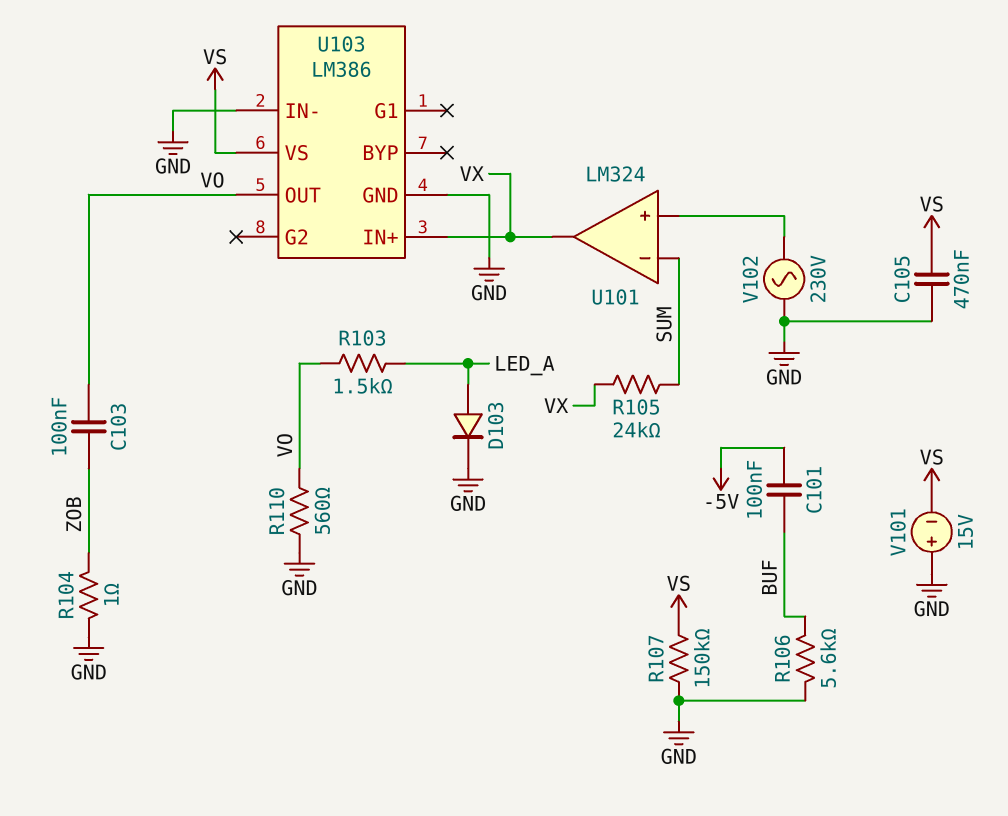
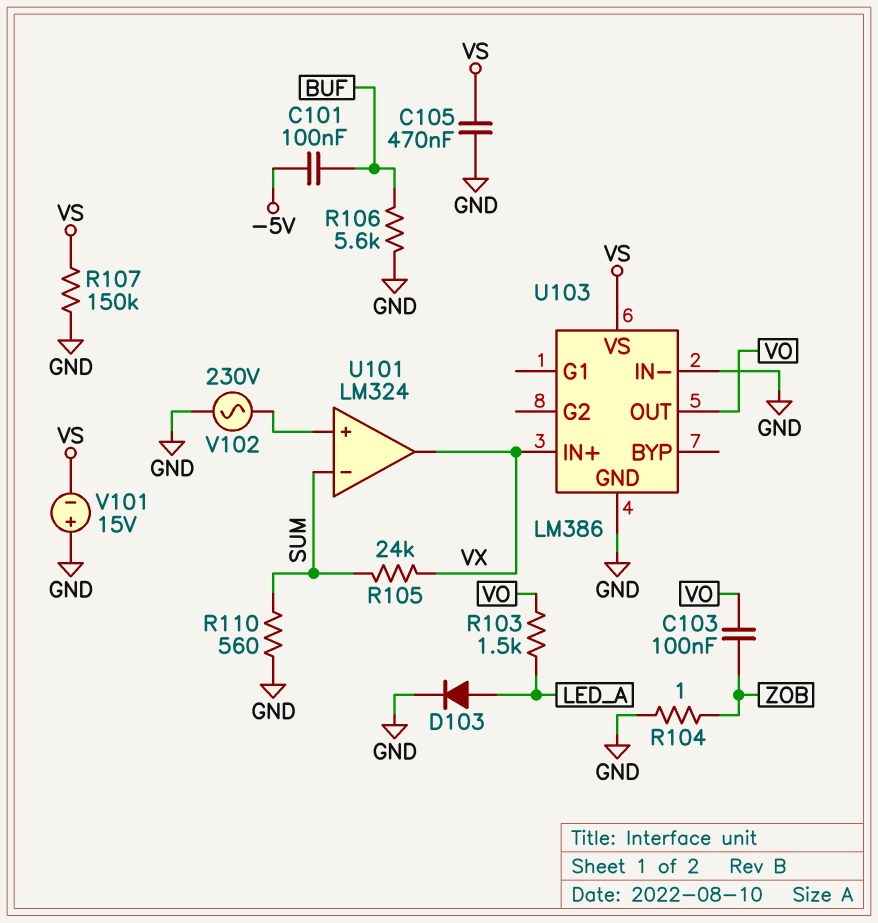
R110: 560 (GND, VO) -> 560 (GND, SUM)

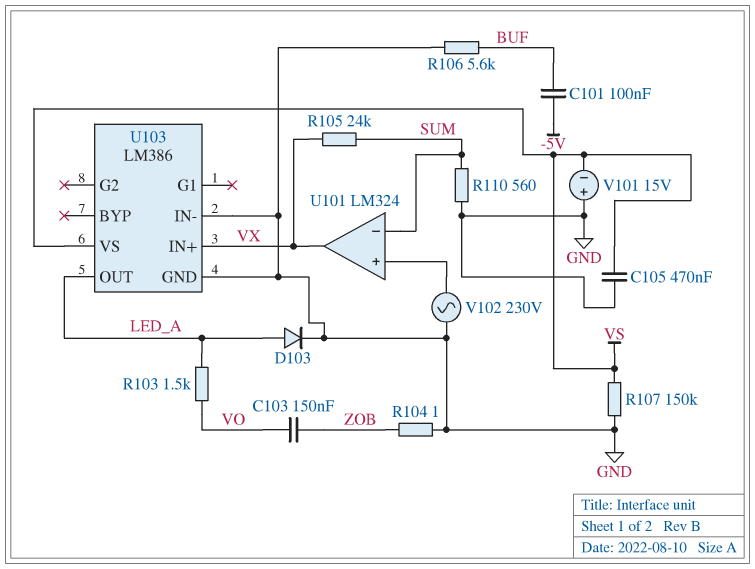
C103: 100nF (VO, ZOB) -> 150nF (VO, ZOB)
U103 pin OUT: VO -> LED_A

